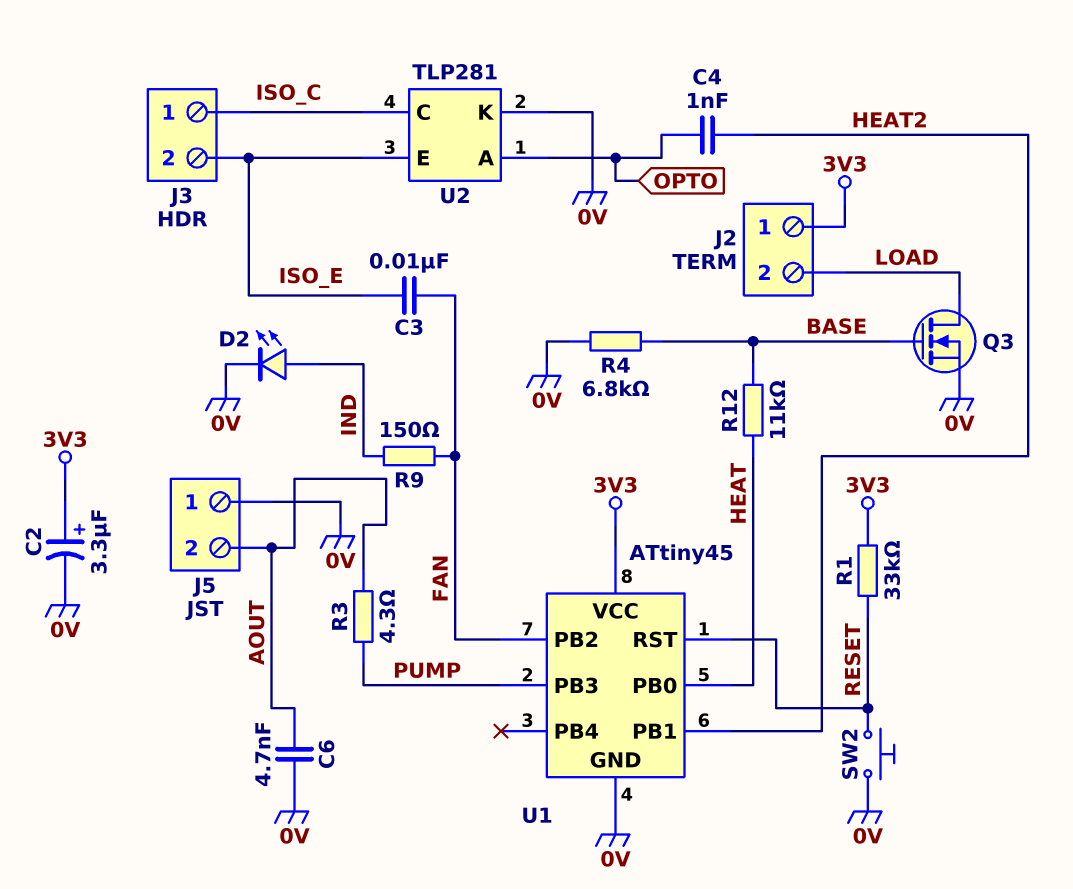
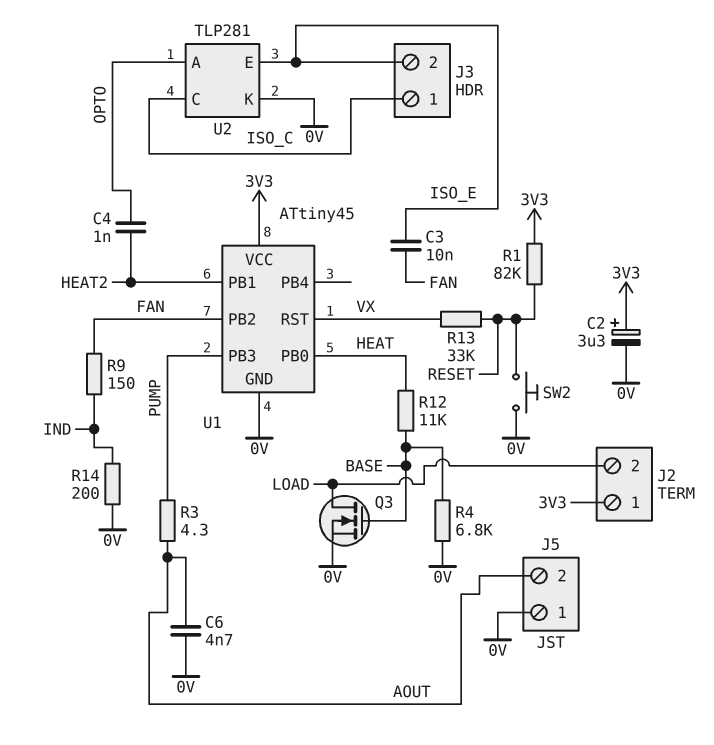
D2: LED (A IND, K 0V) -> none
R1: 33k (3V3, RESET) -> 82k (3V3, RESET)
R13: none -> 33k (RESET, VX)
R14: none -> 200 (0V, IND)
U1 pin RST: RESET -> VX

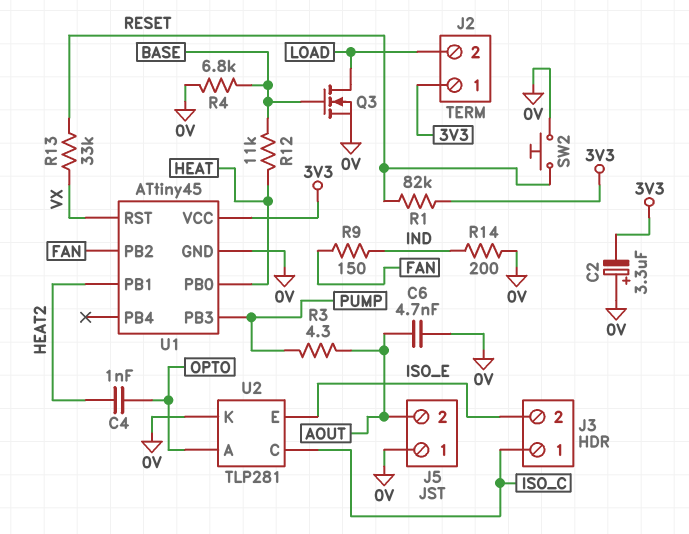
C2: 3.3uF (plus 3V3, minus 0V) -> 3.3uF (plus 0V, minus 3V3)
C3: 10nF (FAN, ISO_E) -> none

